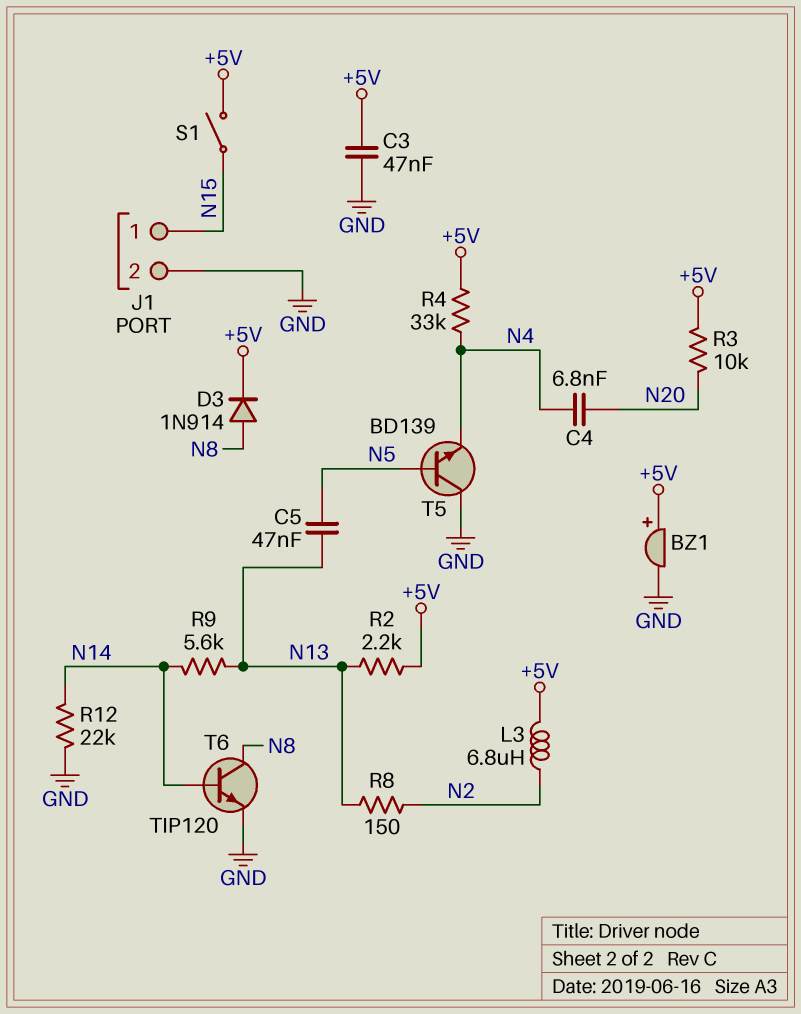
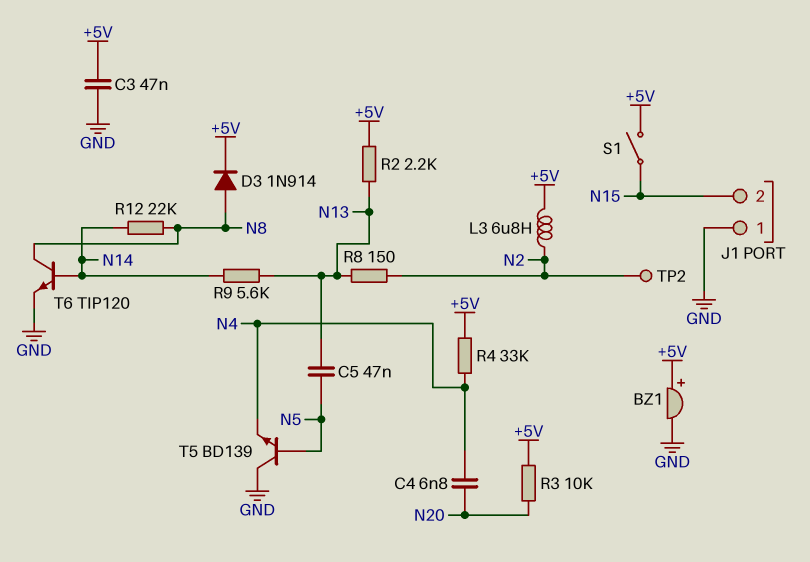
J1 pin 1: N15 -> GND
J1 pin 2: GND -> N15
R12: 22k (GND, N14) -> 22k (N8, N14)
TP2: none -> test point (N2)

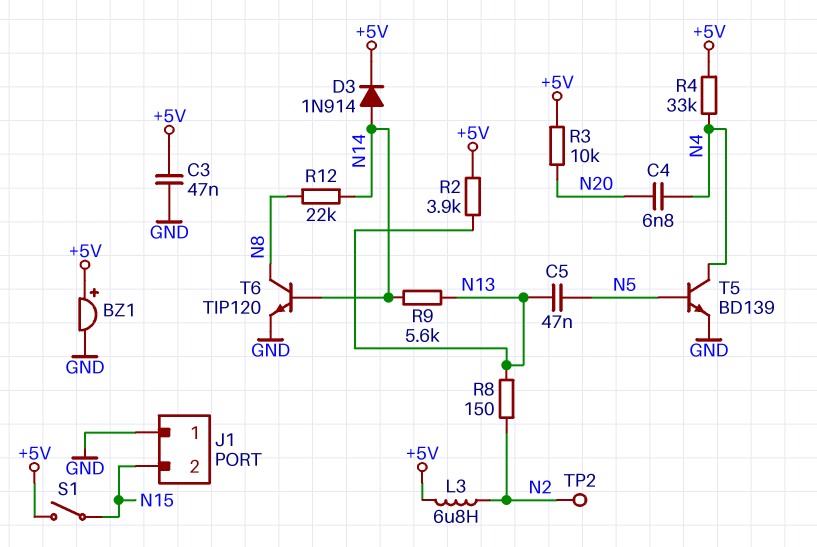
D3: diode 1N914 (A N8, K +5V) -> diode 1N914 (A N14, K +5V)
R2: 2.2k (+5V, N13) -> 3.9k (+5V, N13)
T5: NPN BD139 (B N5, C GND, E N4) -> NPN BD139 (B N5, C N4, E GND)

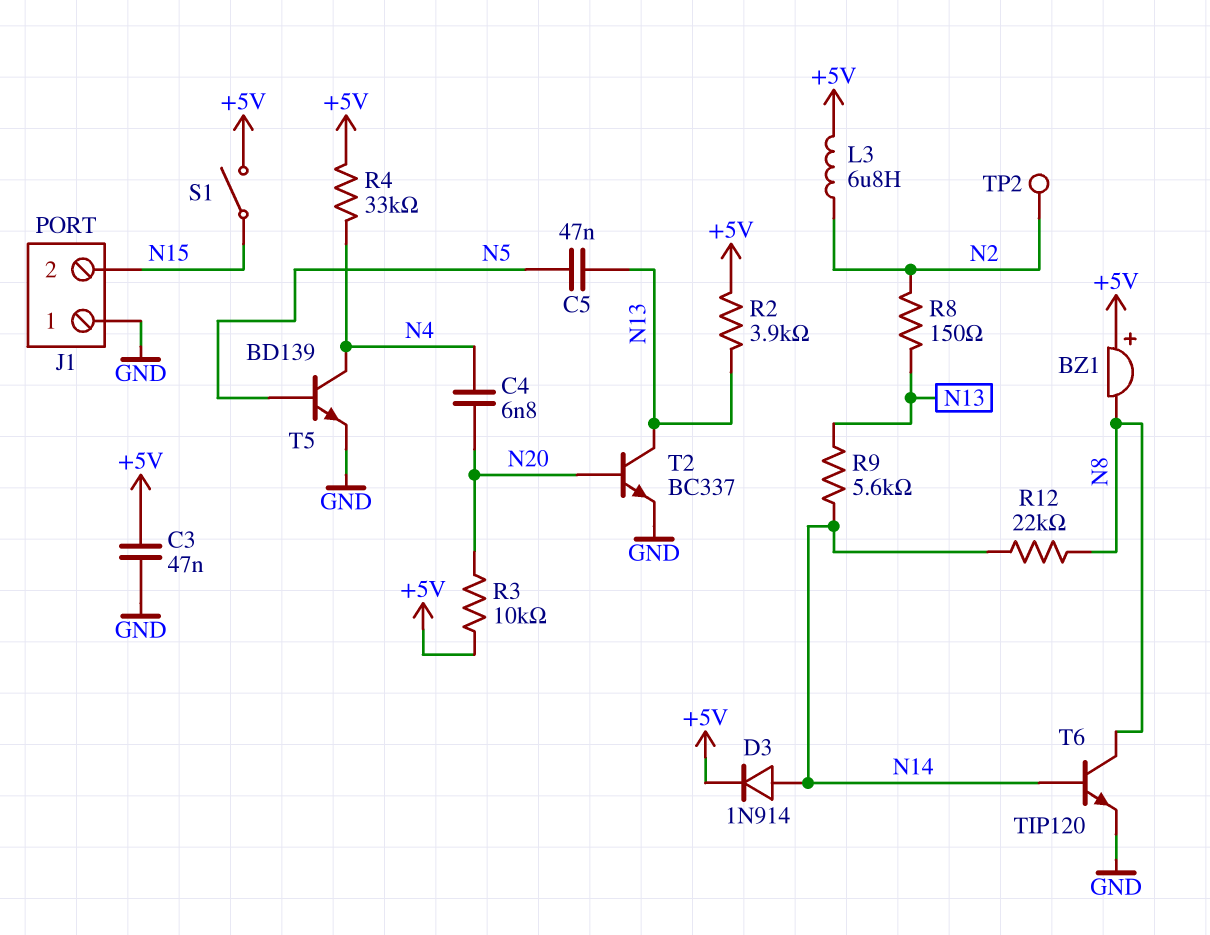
BZ1: buzzer (plus +5V, minus GND) -> buzzer (plus +5V, minus N8)
T2: none -> NPN BC337 (B N20, C N13, E GND)

